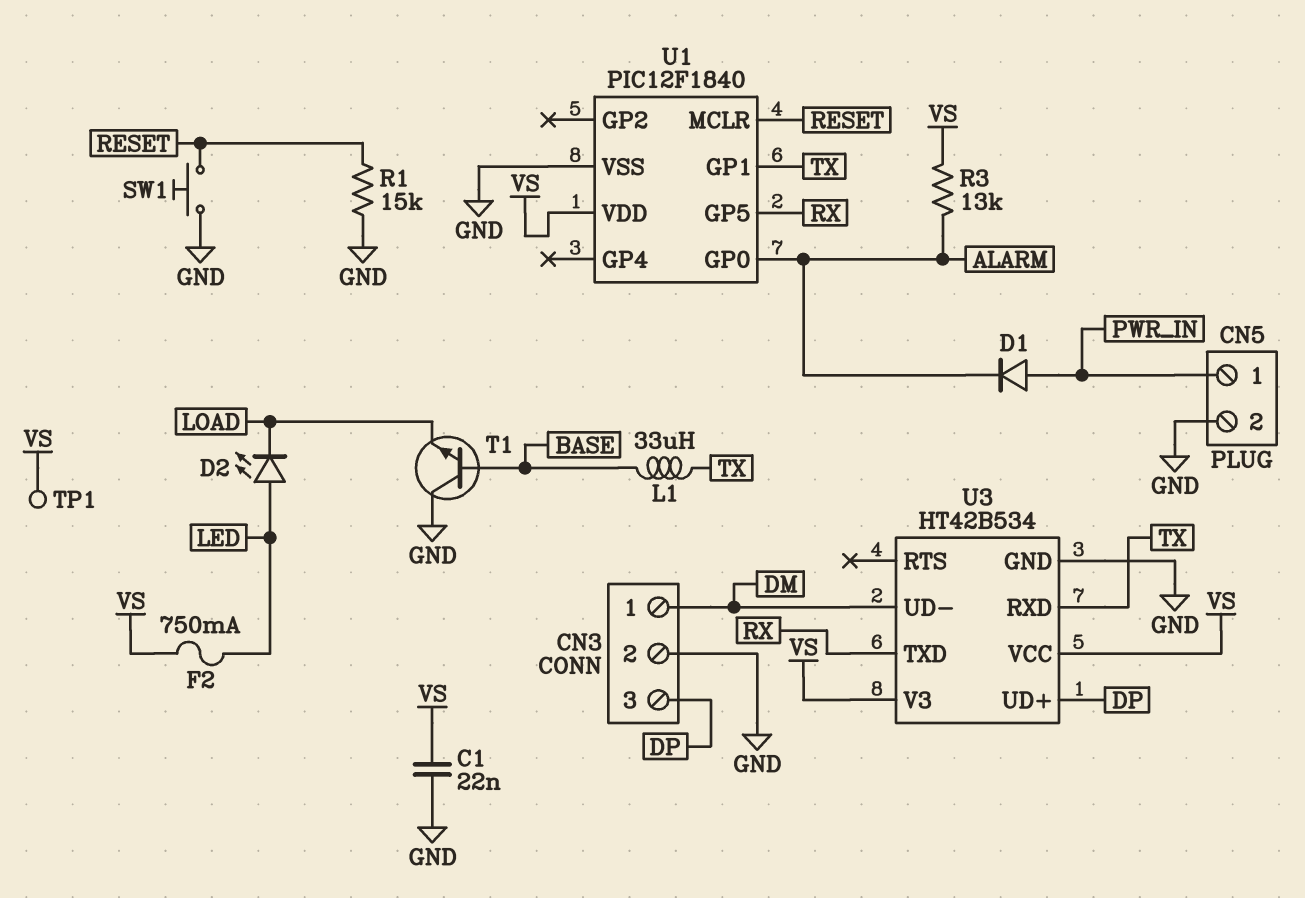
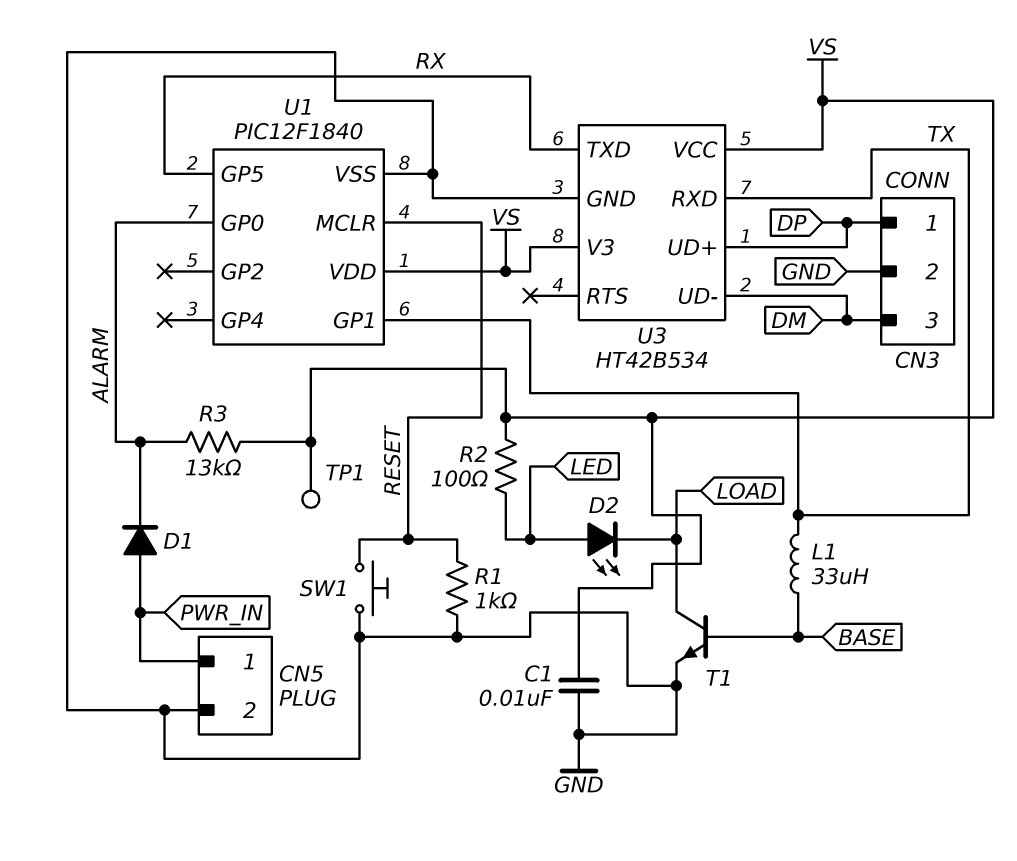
C1: 22nF (GND, VS) -> 10nF (GND, VS)
CN3 pin 1: DM -> DP
CN3 pin 3: DP -> DM
F2: 750mA (LED, VS) -> none
R1: 15k (GND, RESET) -> 1k (GND, RESET)
R2: none -> 100 (LED, VS)
T1: NPN (B BASE, C GND, E LOAD) -> NPN (B BASE, C LOAD, E GND)

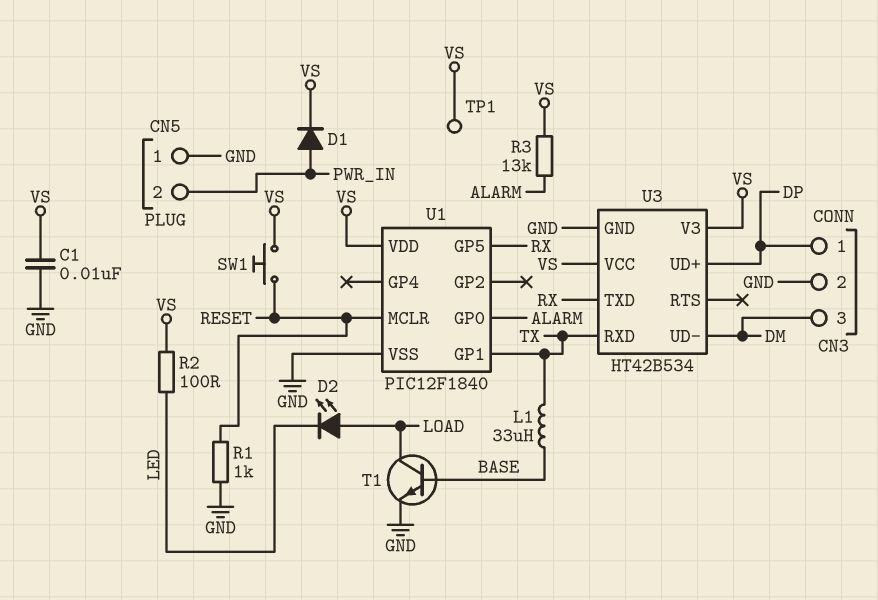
CN5 pin 1: PWR_IN -> GND
CN5 pin 2: GND -> PWR_IN
D1: diode (A PWR_IN, K ALARM) -> diode (A PWR_IN, K VS)
D2: LED (A LED, K LOAD) -> LED (A LOAD, K LED)
SW1: button (GND, RESET) -> button (RESET, VS)

